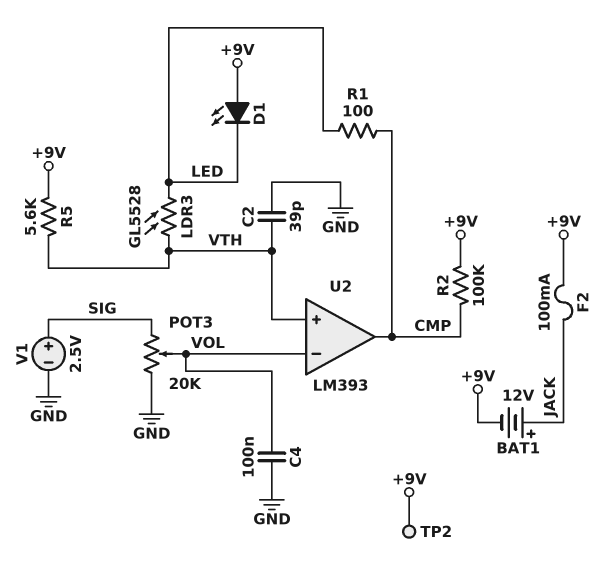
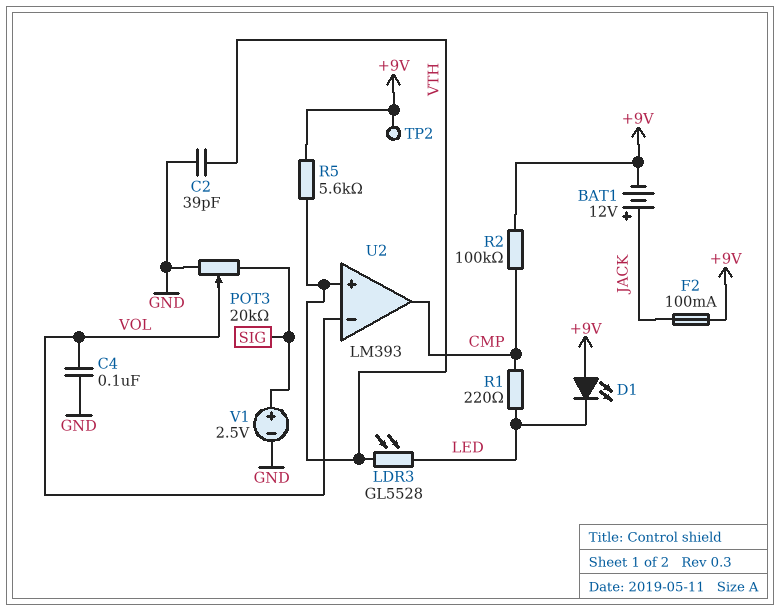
R1: 100 (CMP, LED) -> 220 (CMP, LED)

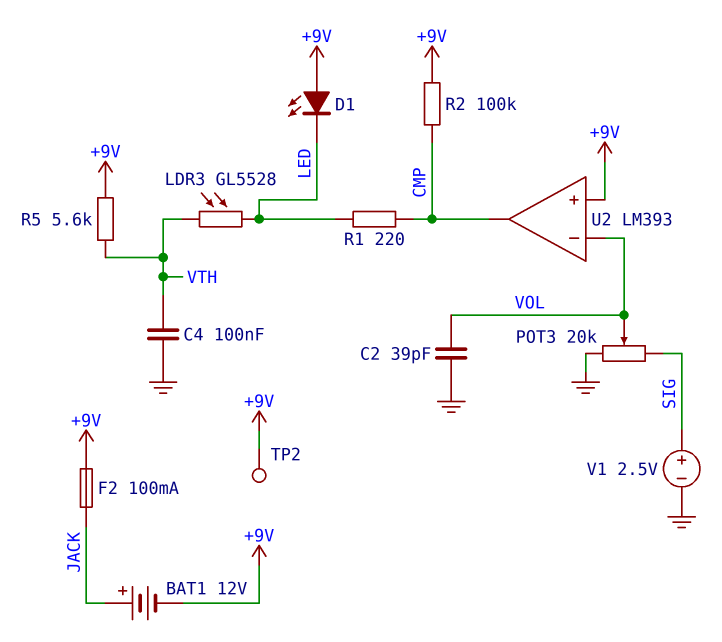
C2: 39pF (GND, VTH) -> 39pF (GND, VOL)
C4: 100nF (GND, VOL) -> 100nF (GND, VTH)
U2 pin in+: VTH -> +9V

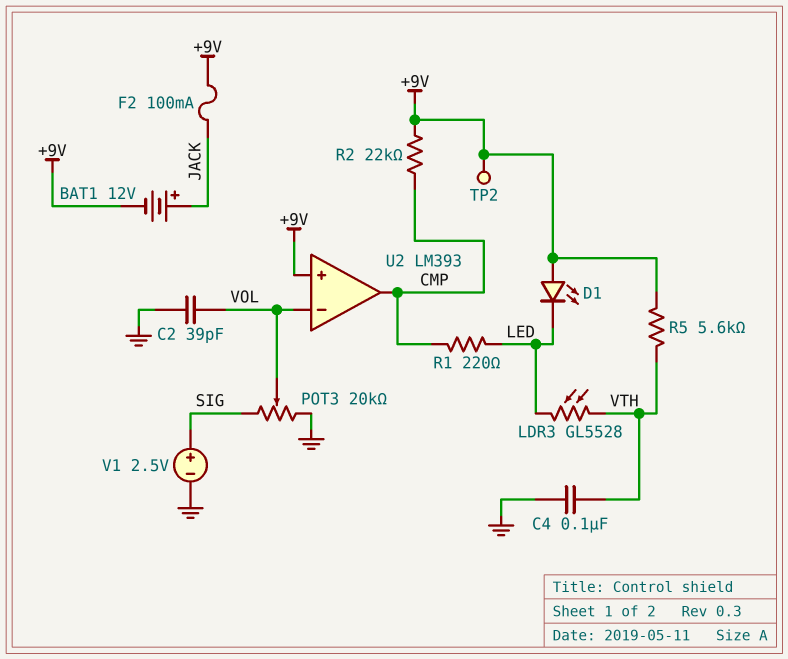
R2: 100k (+9V, CMP) -> 22k (+9V, CMP)

